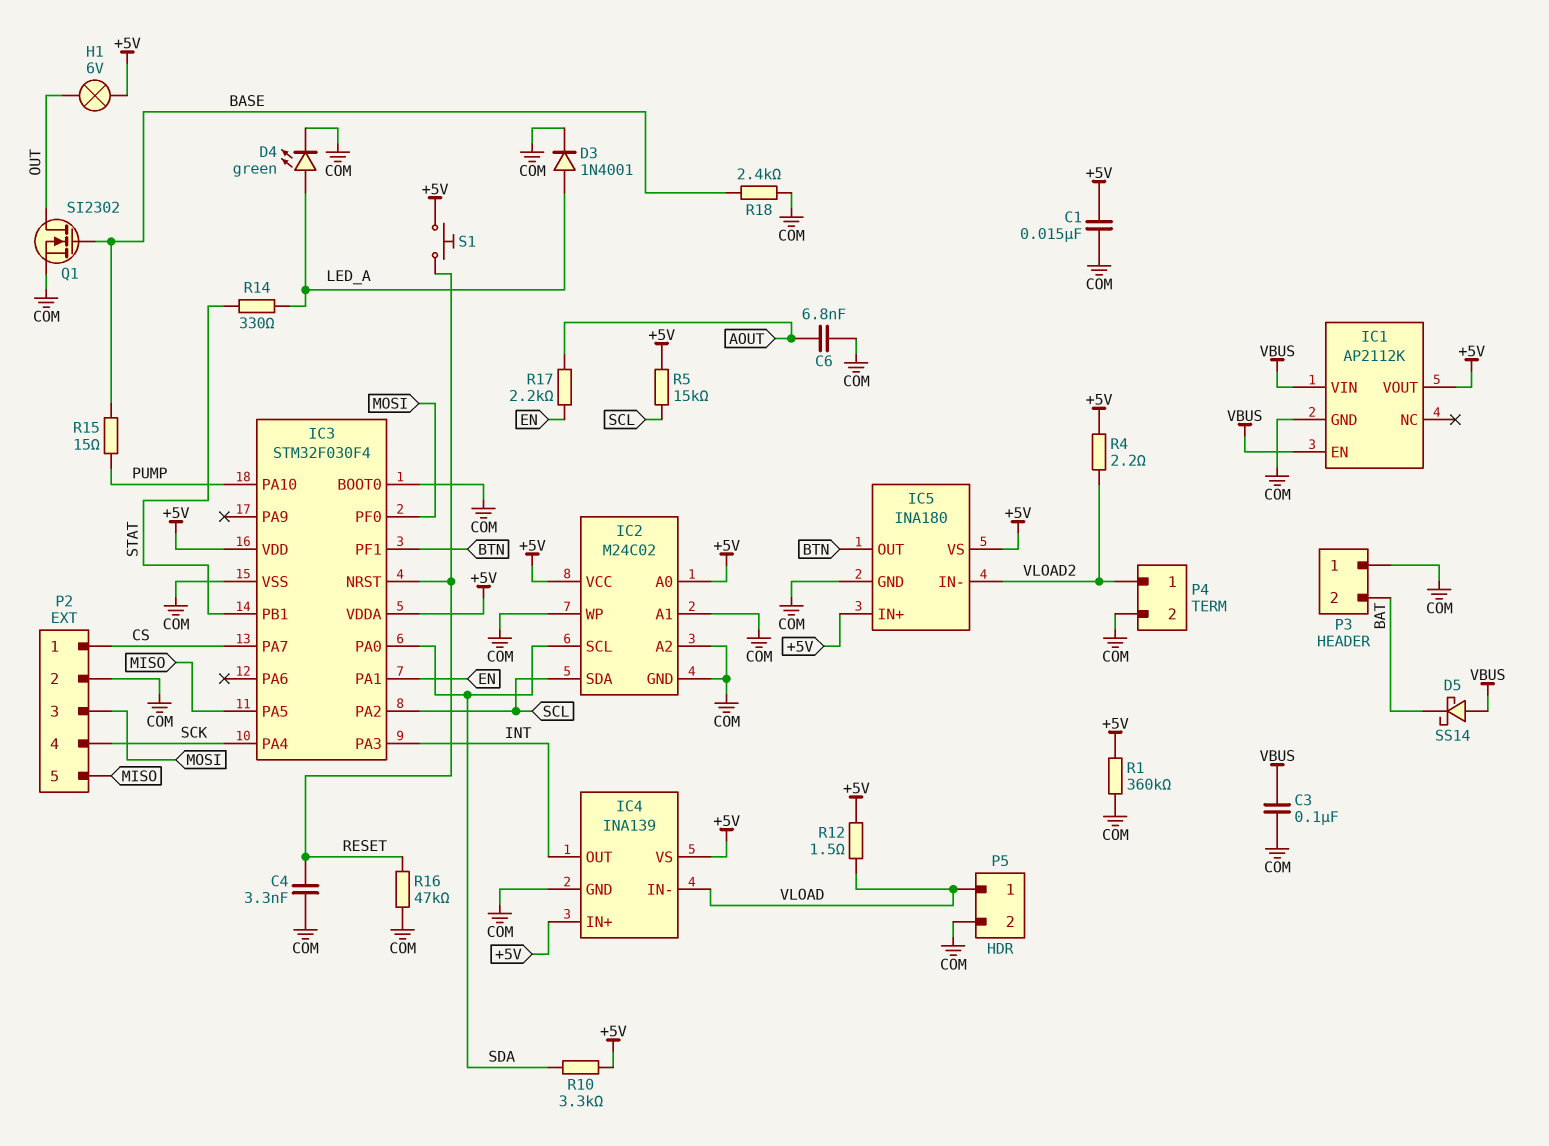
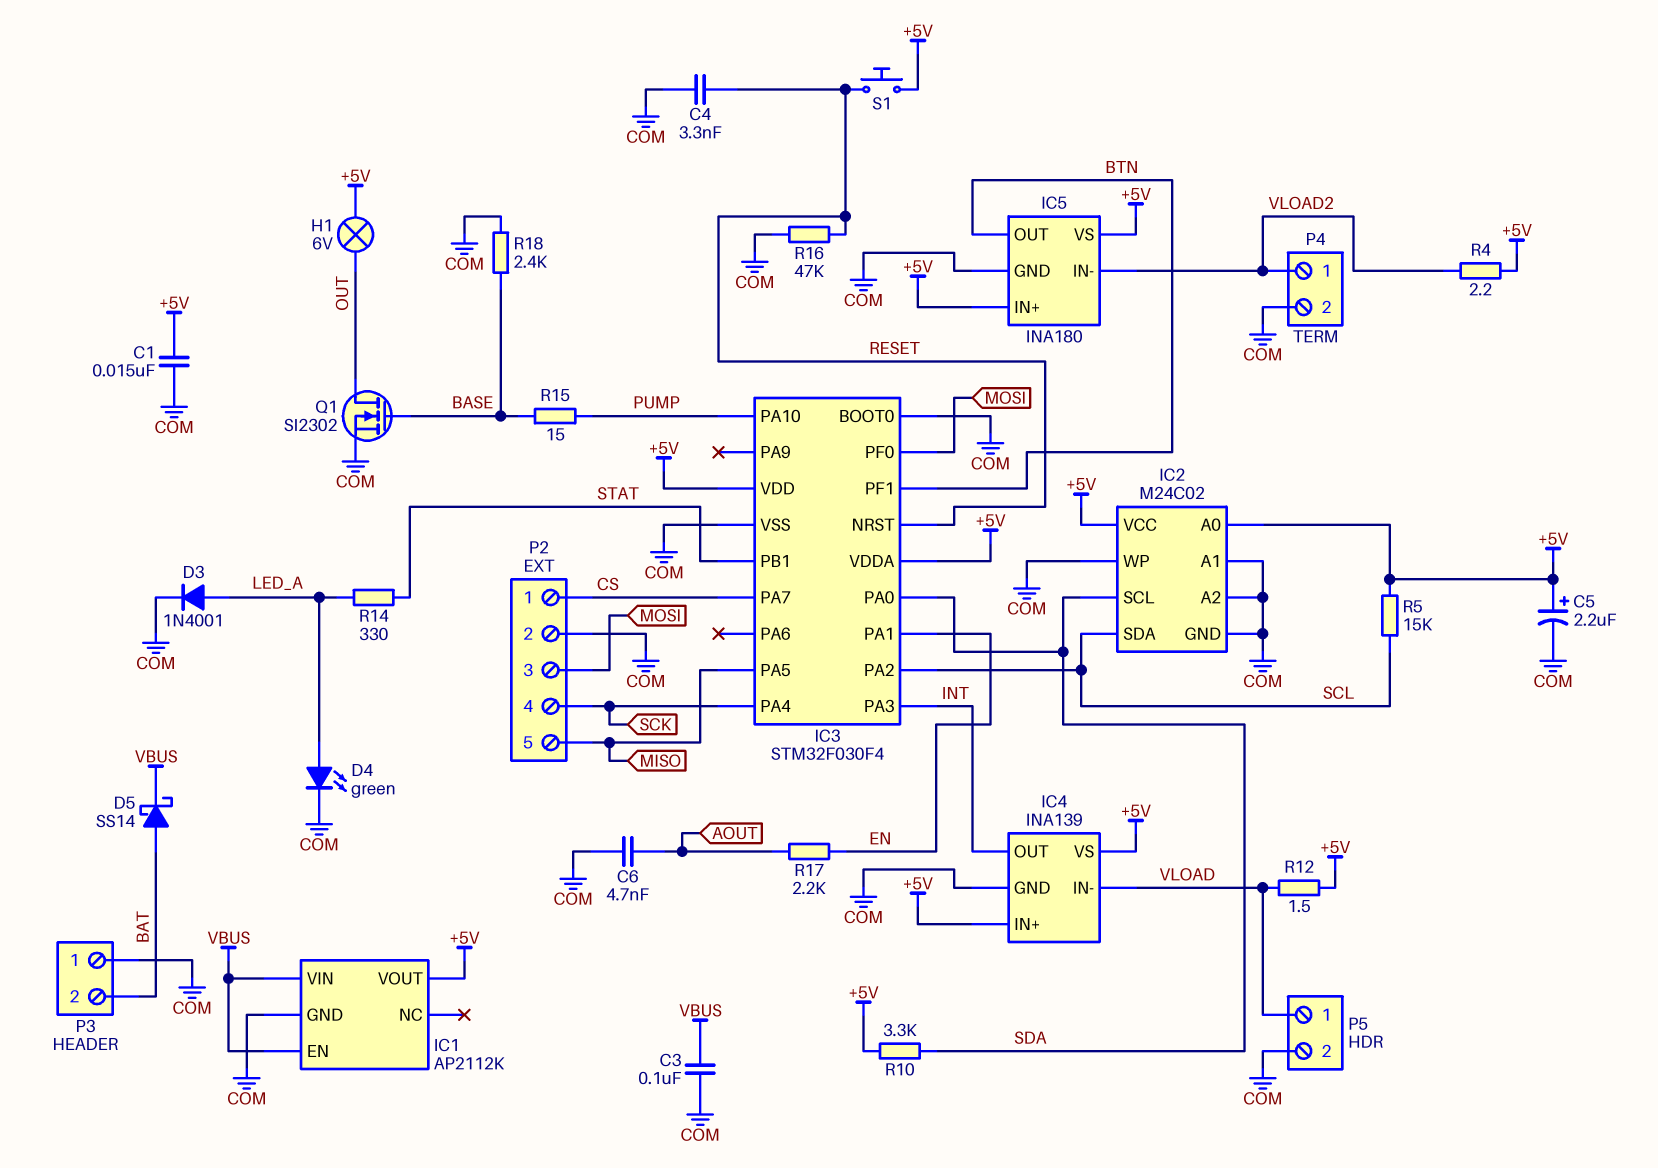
C5: none -> 2.2uF (plus +5V, minus COM)
C6: 6.8nF (AOUT, COM) -> 4.7nF (AOUT, COM)
D5: schottky SS14 (A VBUS, K BAT) -> schottky SS14 (A BAT, K VBUS)
R1: 360k (+5V, COM) -> none

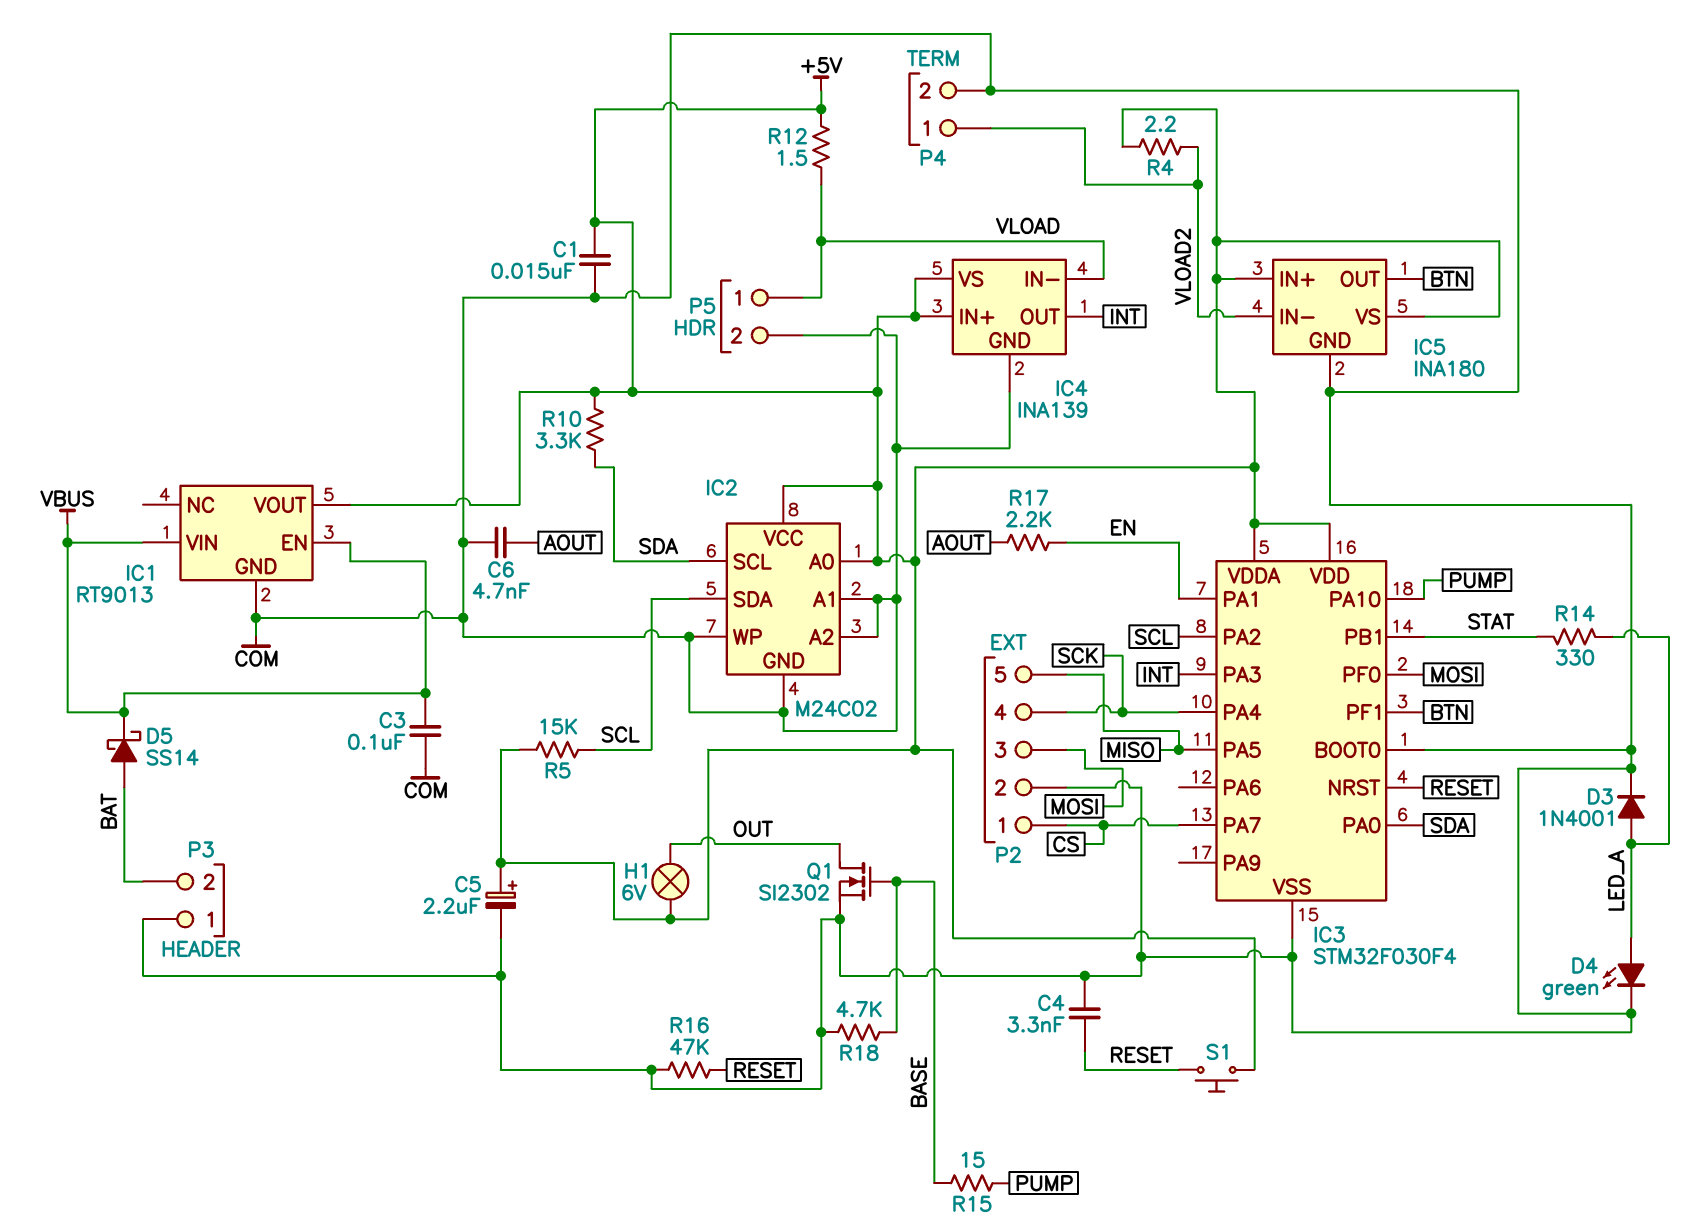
IC1: AP2112K -> RT9013
R18: 2.4k (BASE, COM) -> 4.7k (BASE, COM)

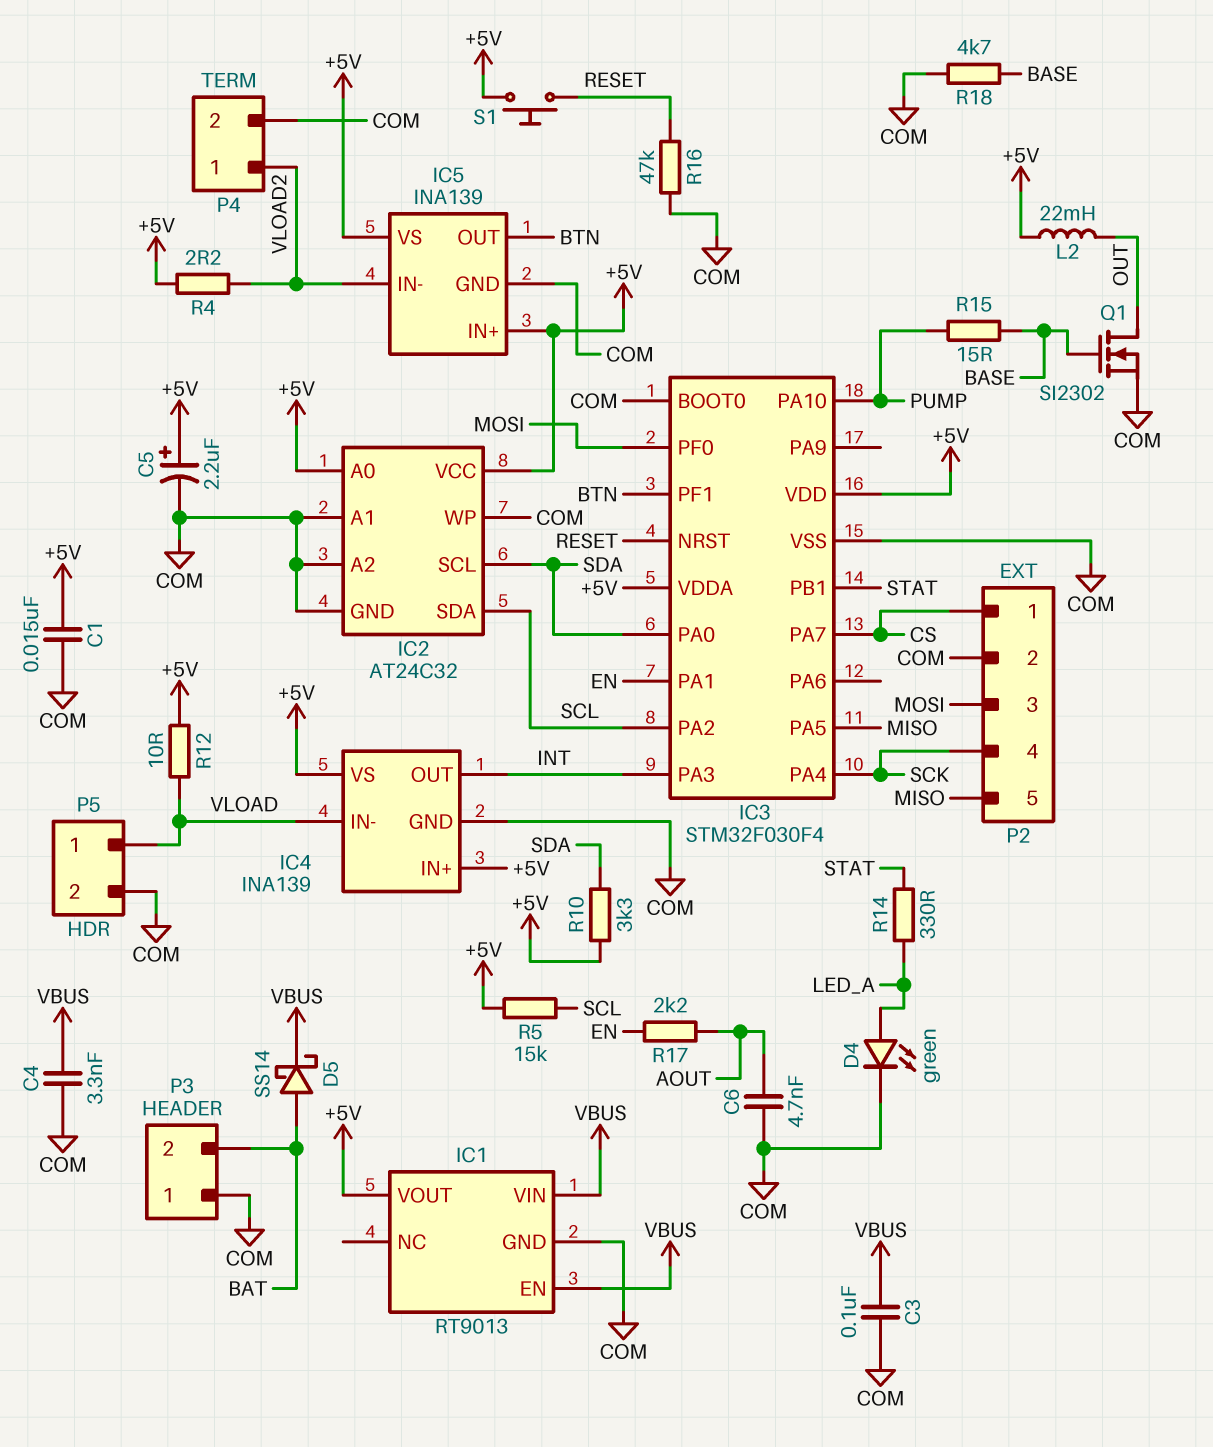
C4: 3.3nF (COM, RESET) -> 3.3nF (COM, VBUS)
D3: diode 1N4001 (A LED_A, K COM) -> none
H1: lamp 6V (+5V, OUT) -> none
IC2: M24C02 -> AT24C32
IC5: INA180 -> INA139
L2: none -> 22mH (+5V, OUT)
R12: 1.5 (+5V, VLOAD) -> 10 (+5V, VLOAD)

